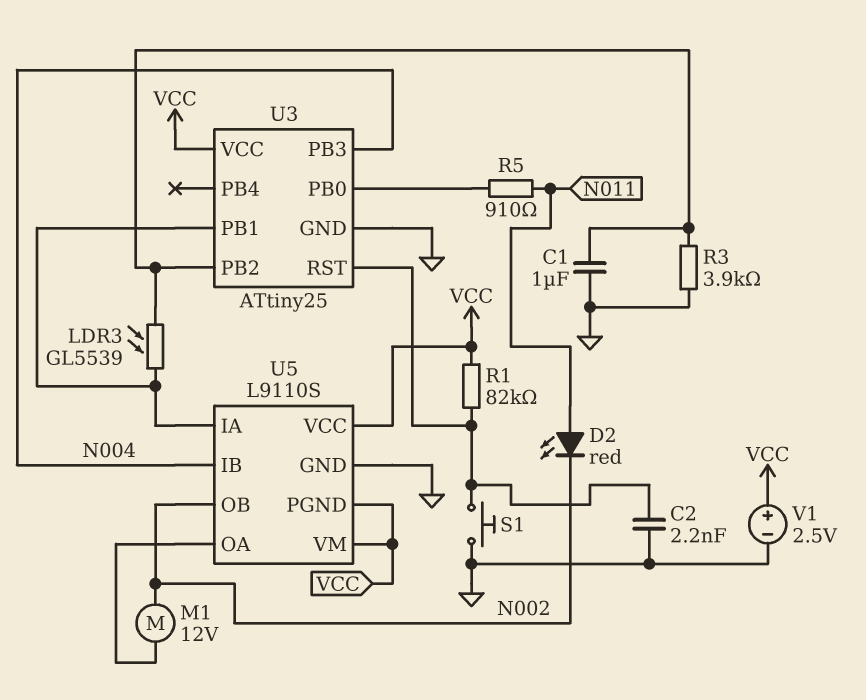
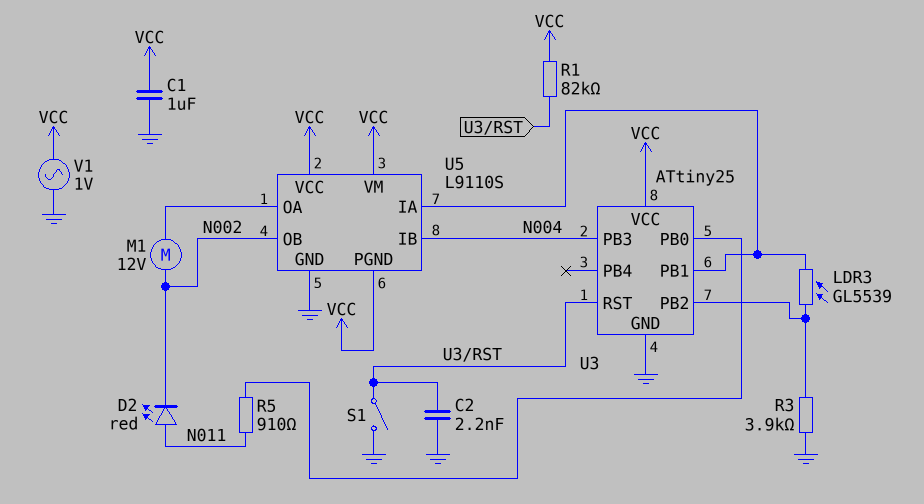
C1: 1uF (GND, U3/PB2) -> 1uF (GND, VCC)
S1: button (GND, U3/RST) -> switch (GND, U3/RST)
V1: 2.5V (plus VCC, minus GND) -> AC 1V (GND, VCC)

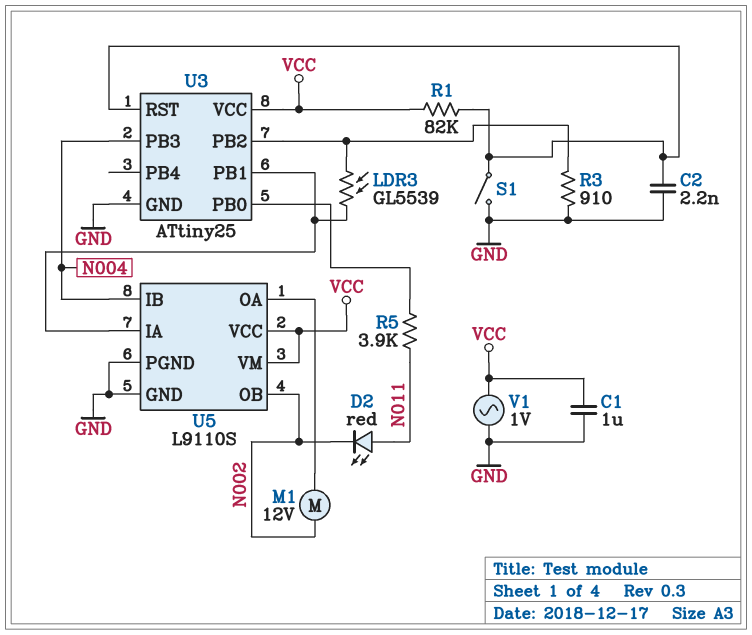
R3: 3.9k (GND, U3/PB2) -> 910 (GND, U3/PB2)
R5: 910 (N011, U3/PB0) -> 3.9k (N011, U3/PB0)
U5 pin PGND: VCC -> GND

